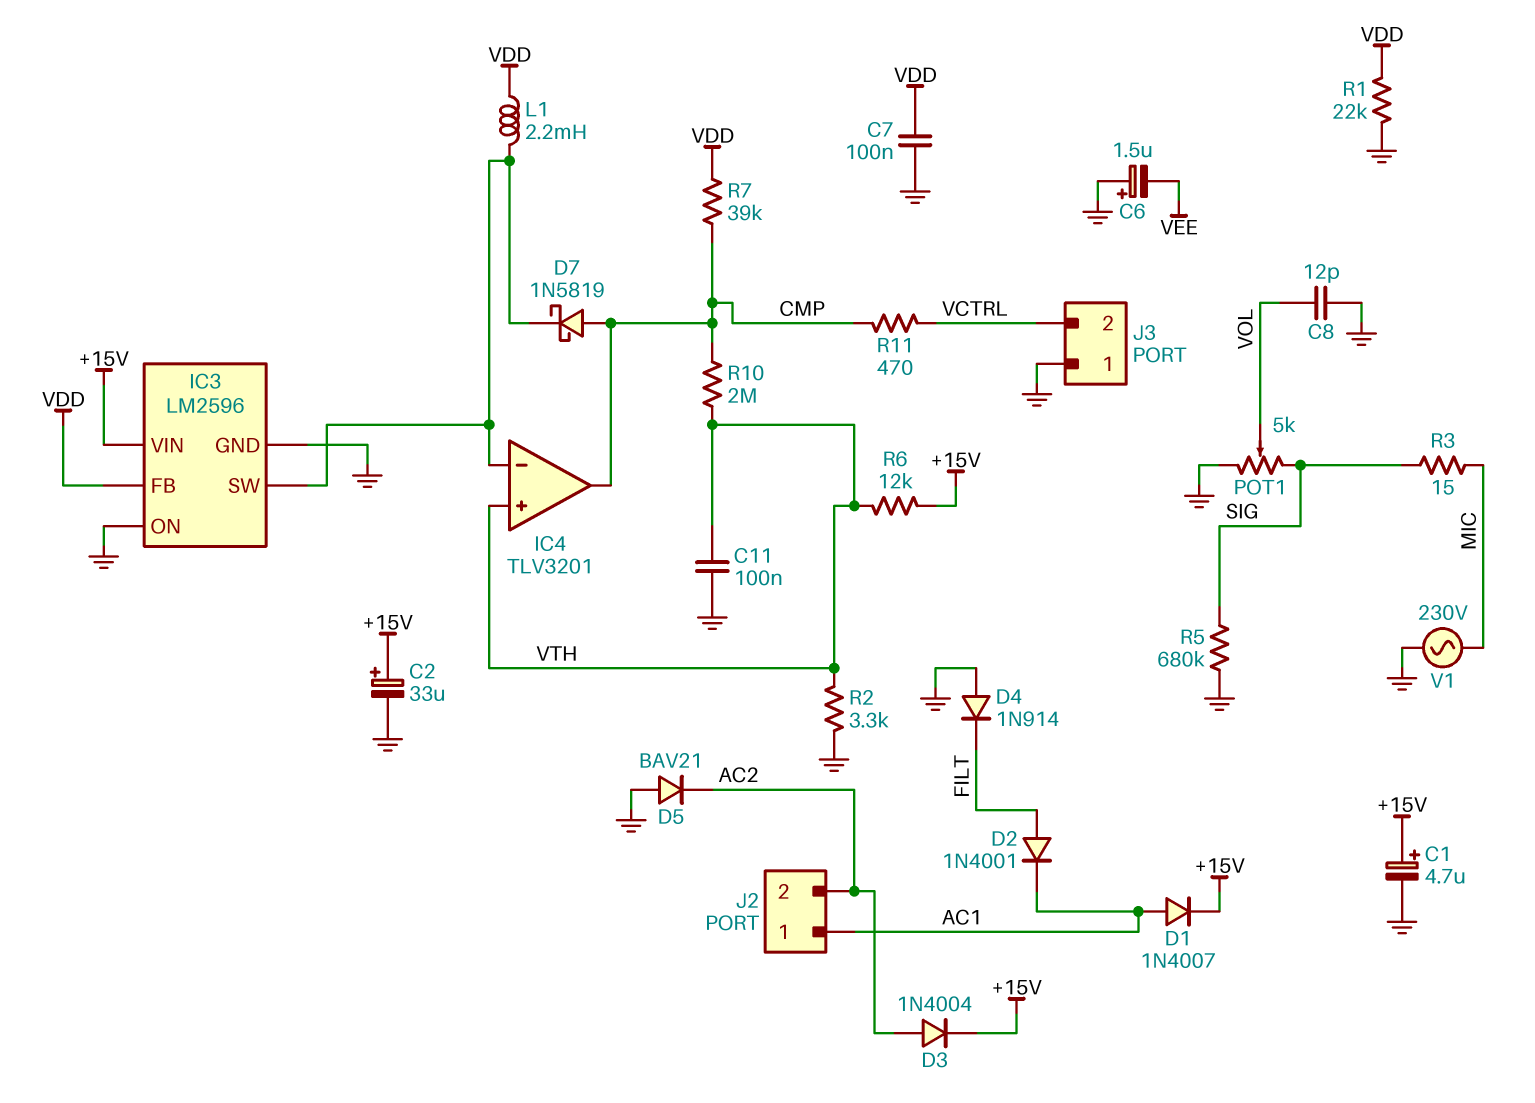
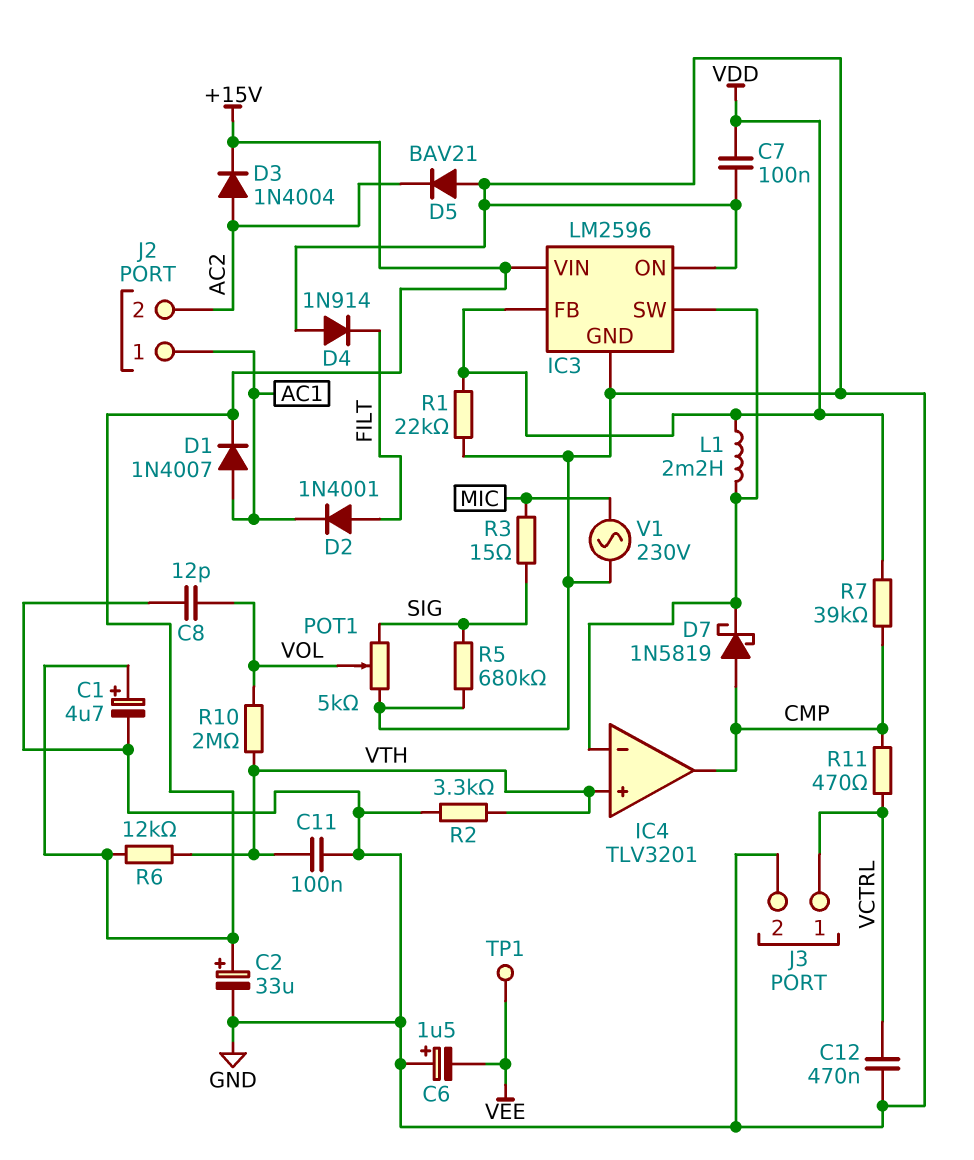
C12: none -> 470nF (GND, VCTRL)
J3 pin 1: GND -> VCTRL
J3 pin 2: VCTRL -> GND
R10: 2M (CMP, VTH) -> 2M (VOL, VTH)
TP1: none -> test point (VEE)

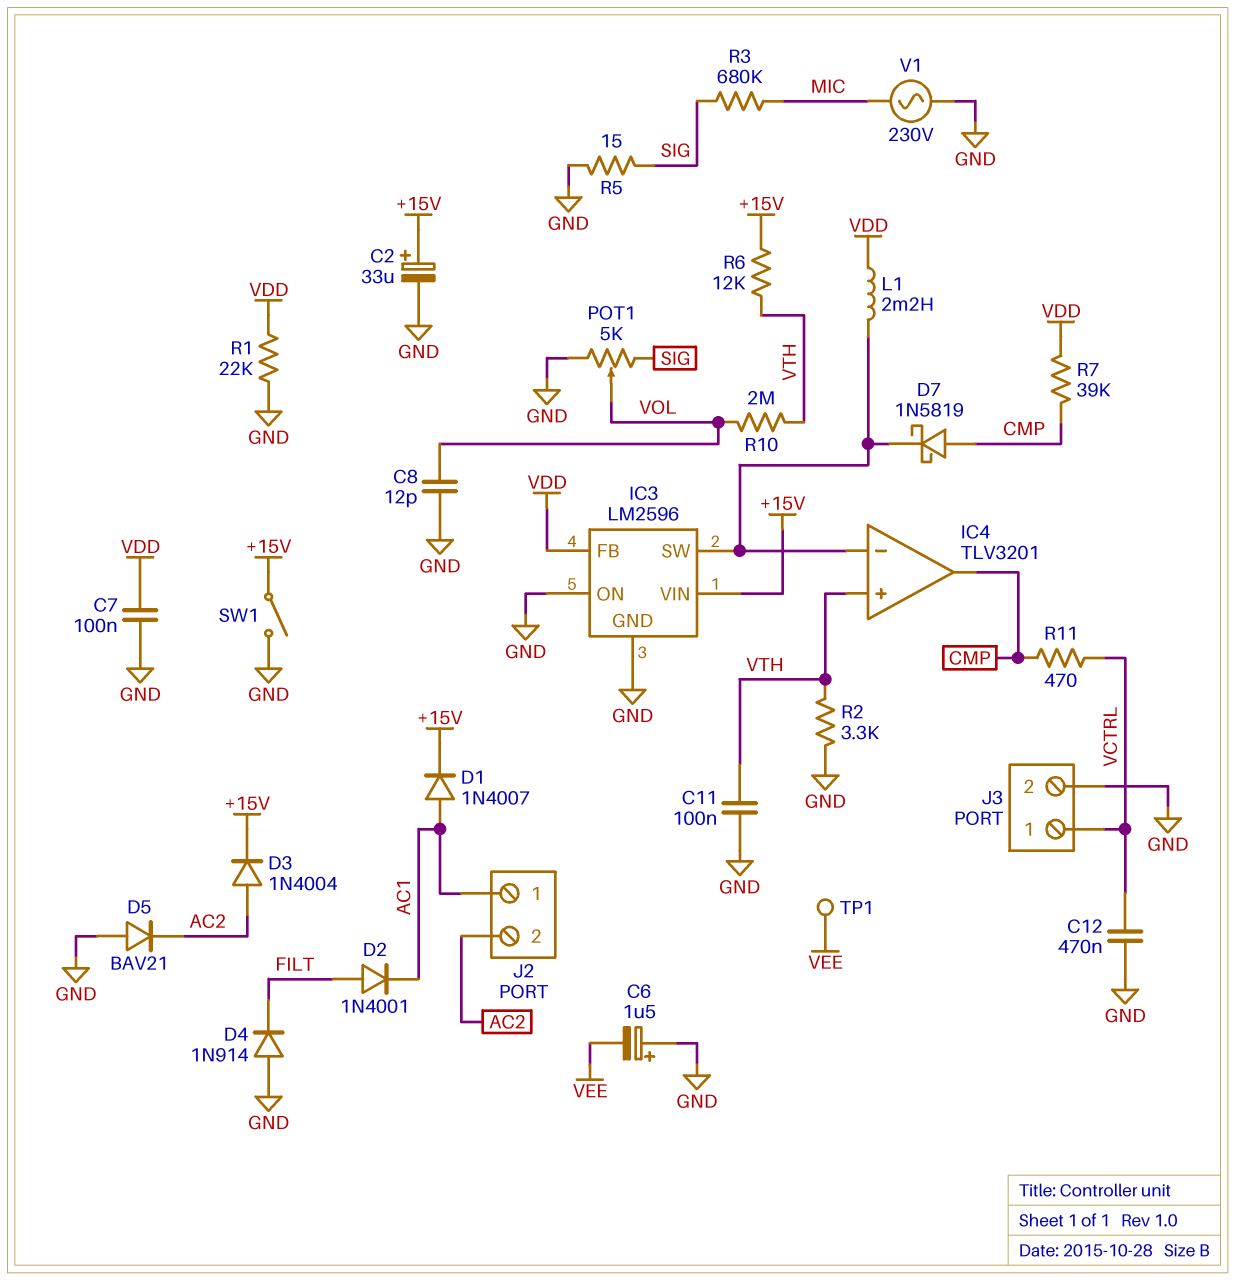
C1: 4.7uF (plus +15V, minus GND) -> none
R3: 15 (MIC, SIG) -> 680k (MIC, SIG)
R5: 680k (GND, SIG) -> 15 (GND, SIG)
SW1: none -> switch (+15V, GND)

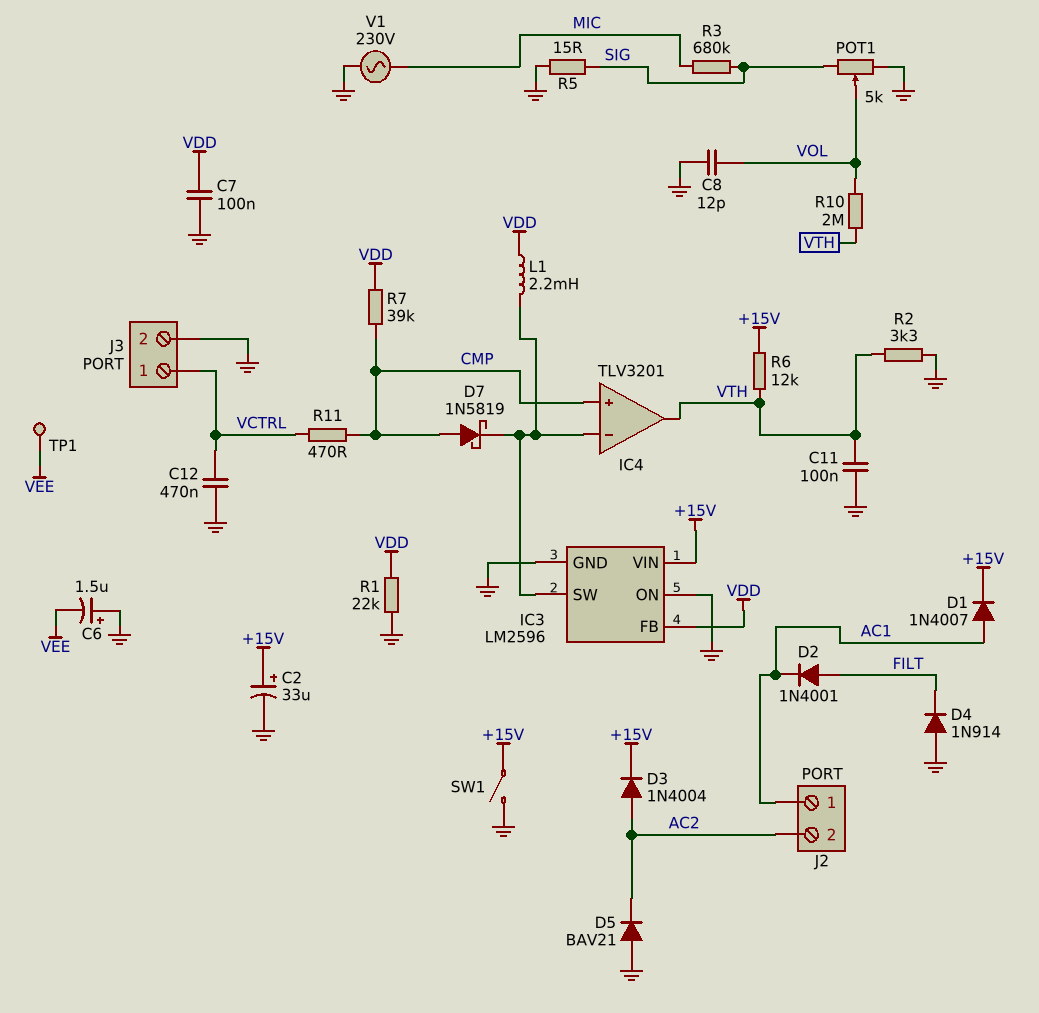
IC4 pin in+: VTH -> CMP
IC4 pin out: CMP -> VTH

